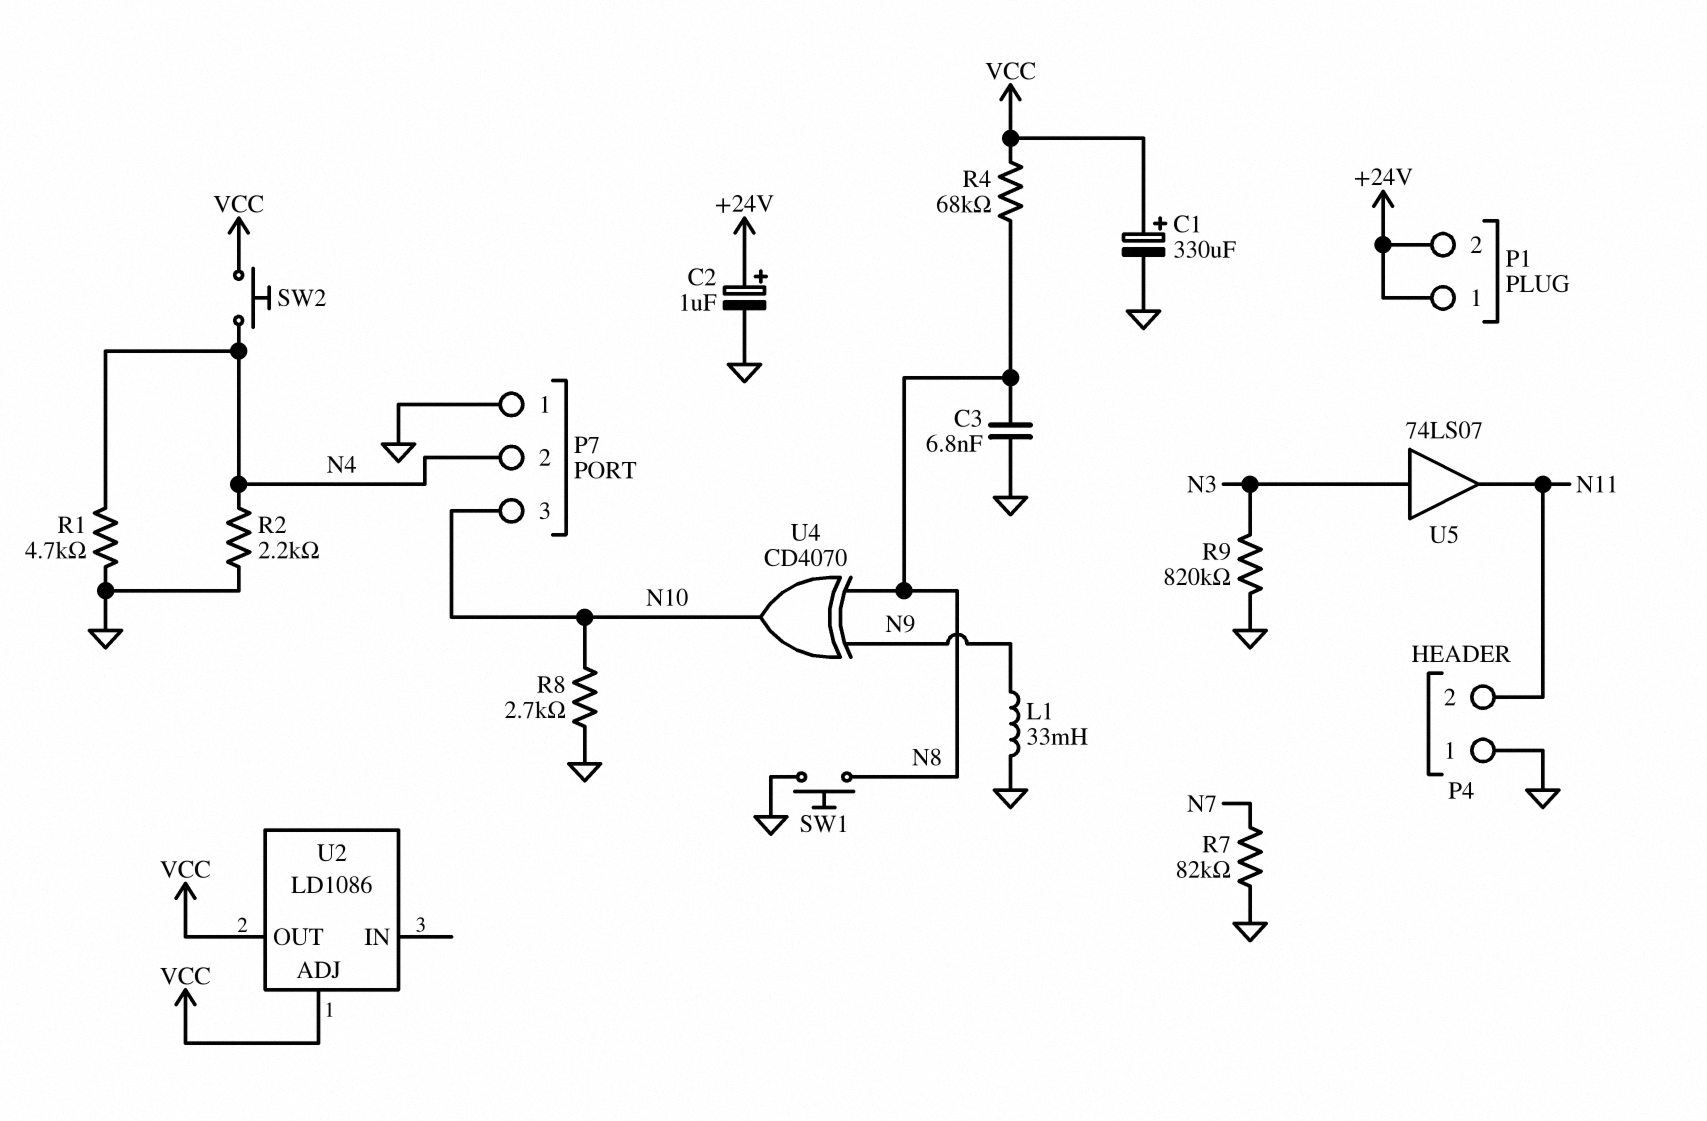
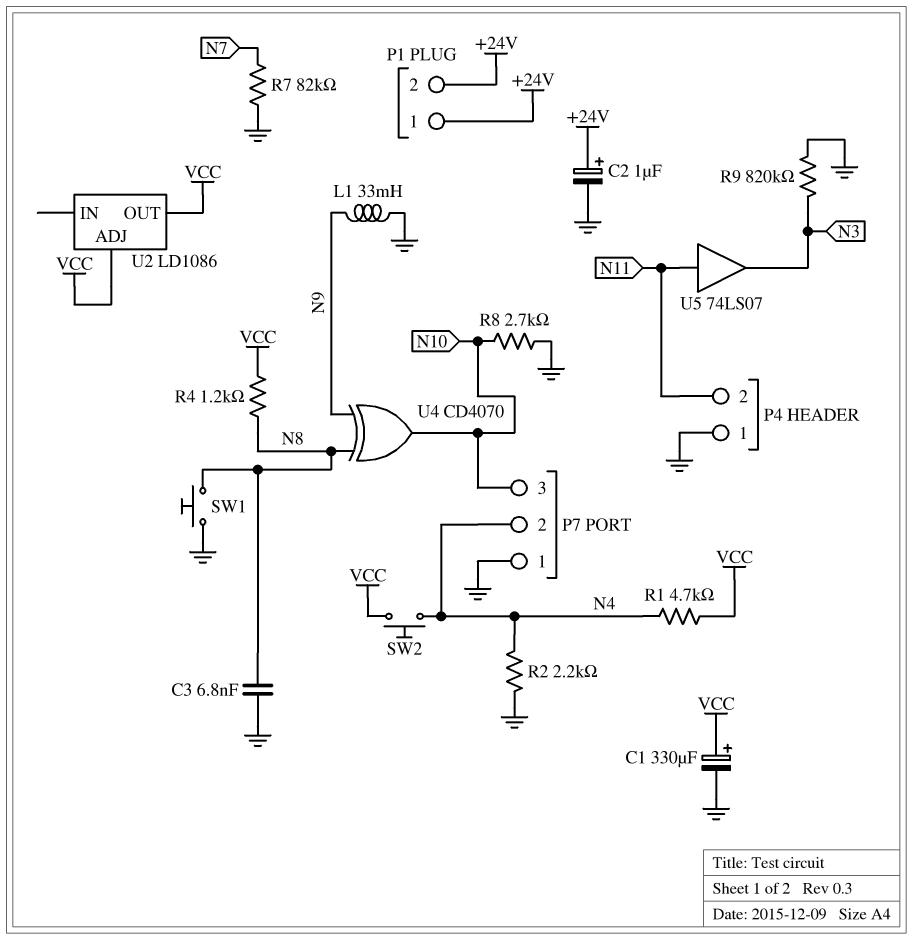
R1: 4.7k (GND, N4) -> 4.7k (N4, VCC)
R4: 68k (N8, VCC) -> 1.2k (N8, VCC)
U5: buffer 74LS07 (in N3, out N11) -> buffer 74LS07 (in N11, out N3)

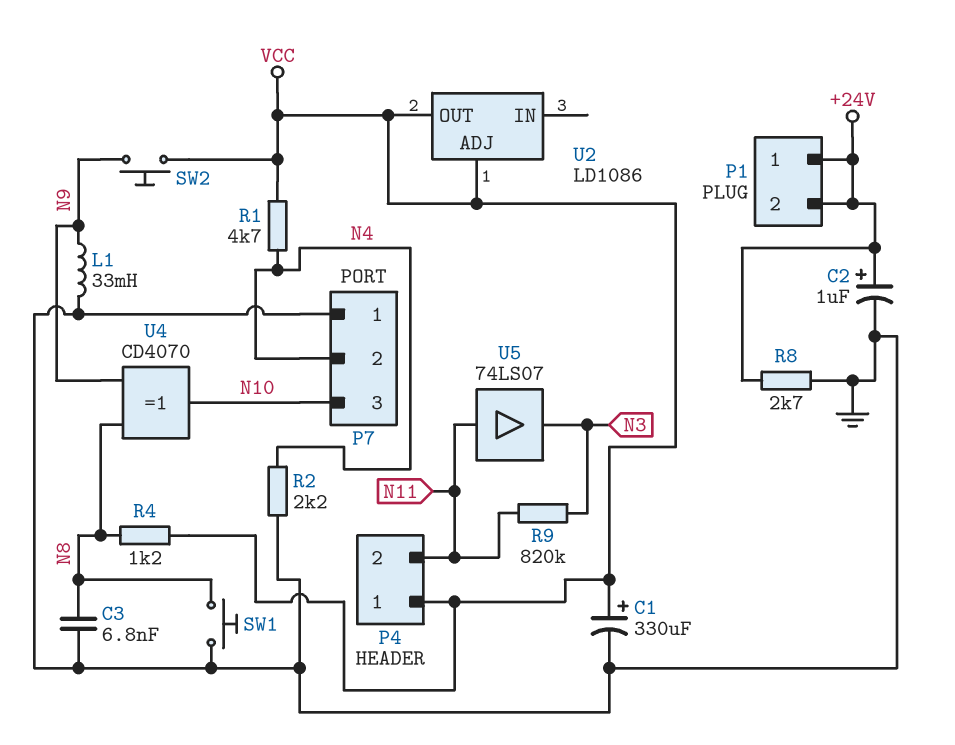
P4 pin 1: GND -> VCC
R7: 82k (GND, N7) -> none
R8: 2.7k (GND, N10) -> 2.7k (+24V, GND)
R9: 820k (GND, N3) -> 820k (N3, N11)
SW2: button (N4, VCC) -> button (N9, VCC)

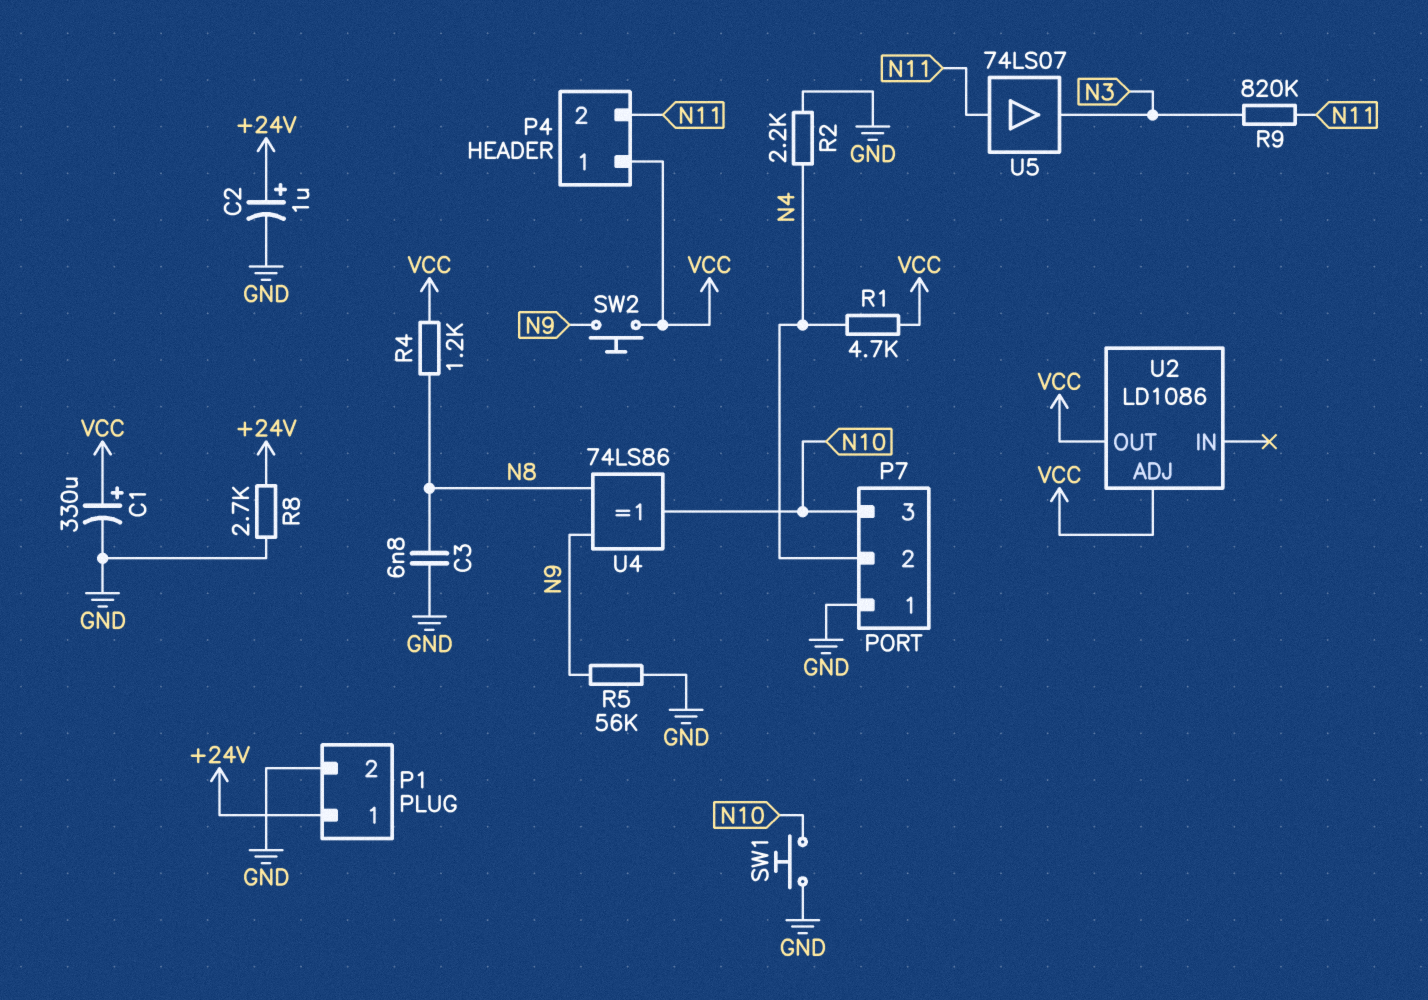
L1: 33mH (GND, N9) -> none
P1 pin 2: +24V -> GND
R5: none -> 56k (GND, N9)
SW1: button (GND, N8) -> button (GND, N10)
U4: XOR CD4070 (in N8, in N9, out N10) -> XOR 74LS86 (in N8, in N9, out N10)

